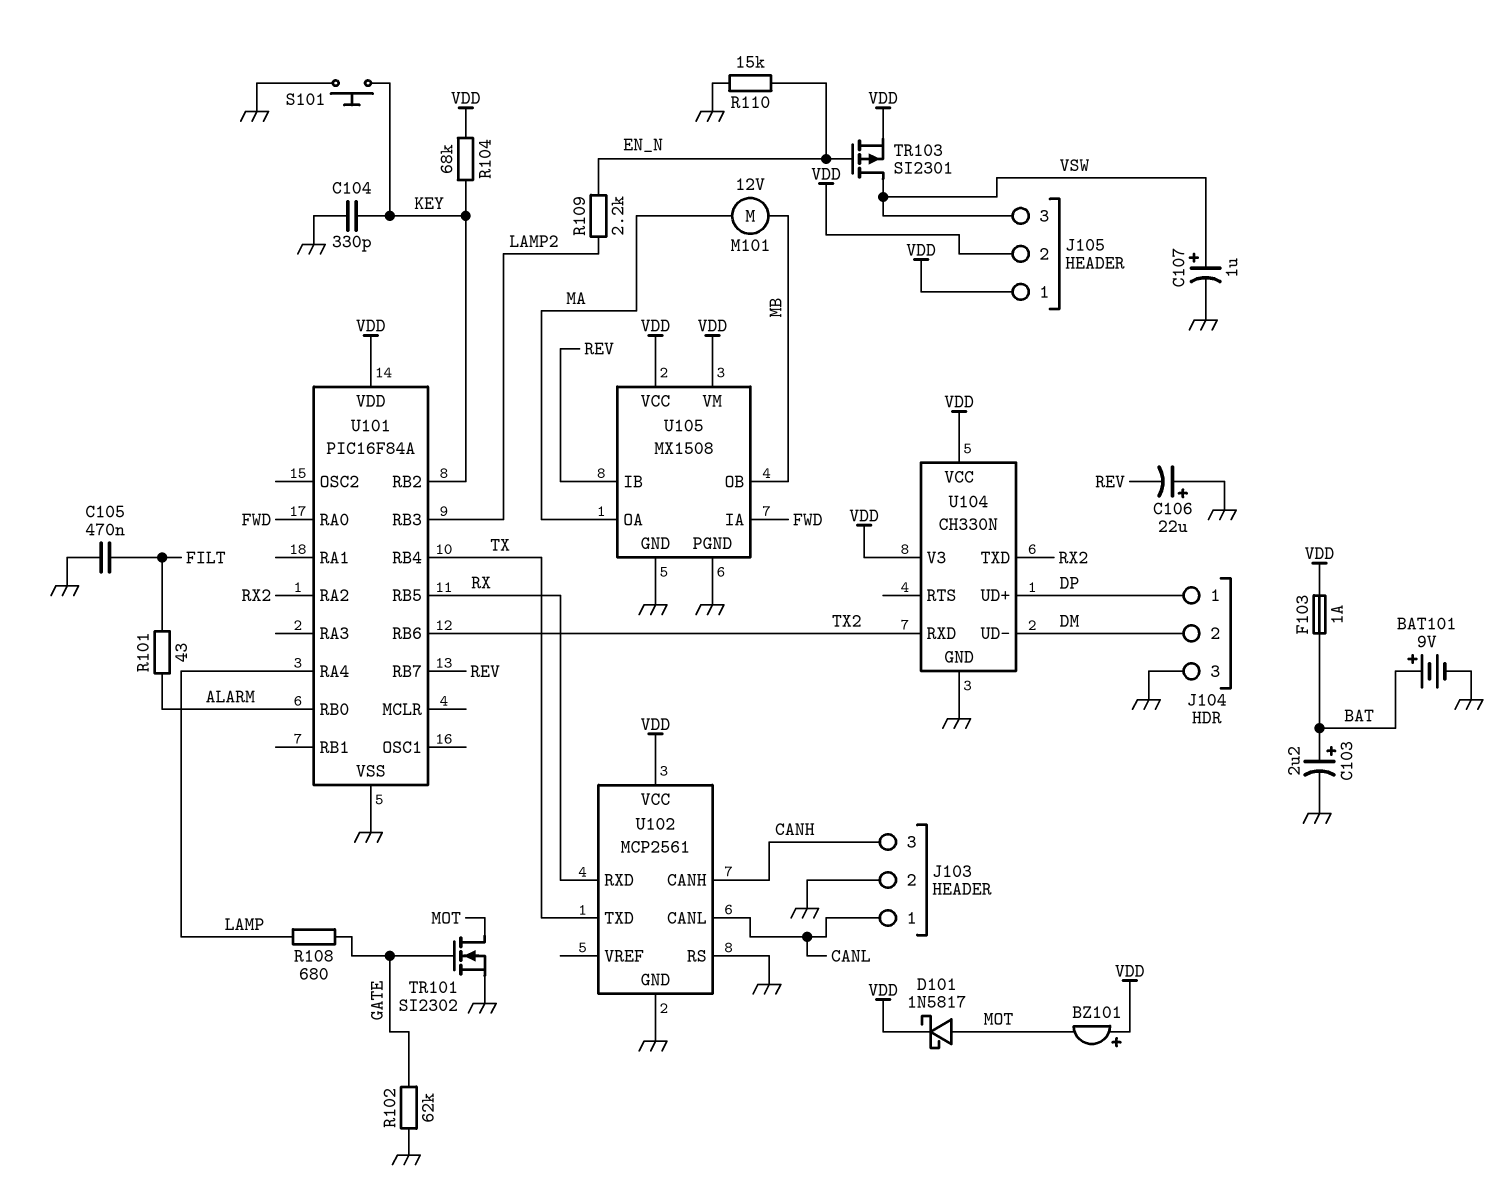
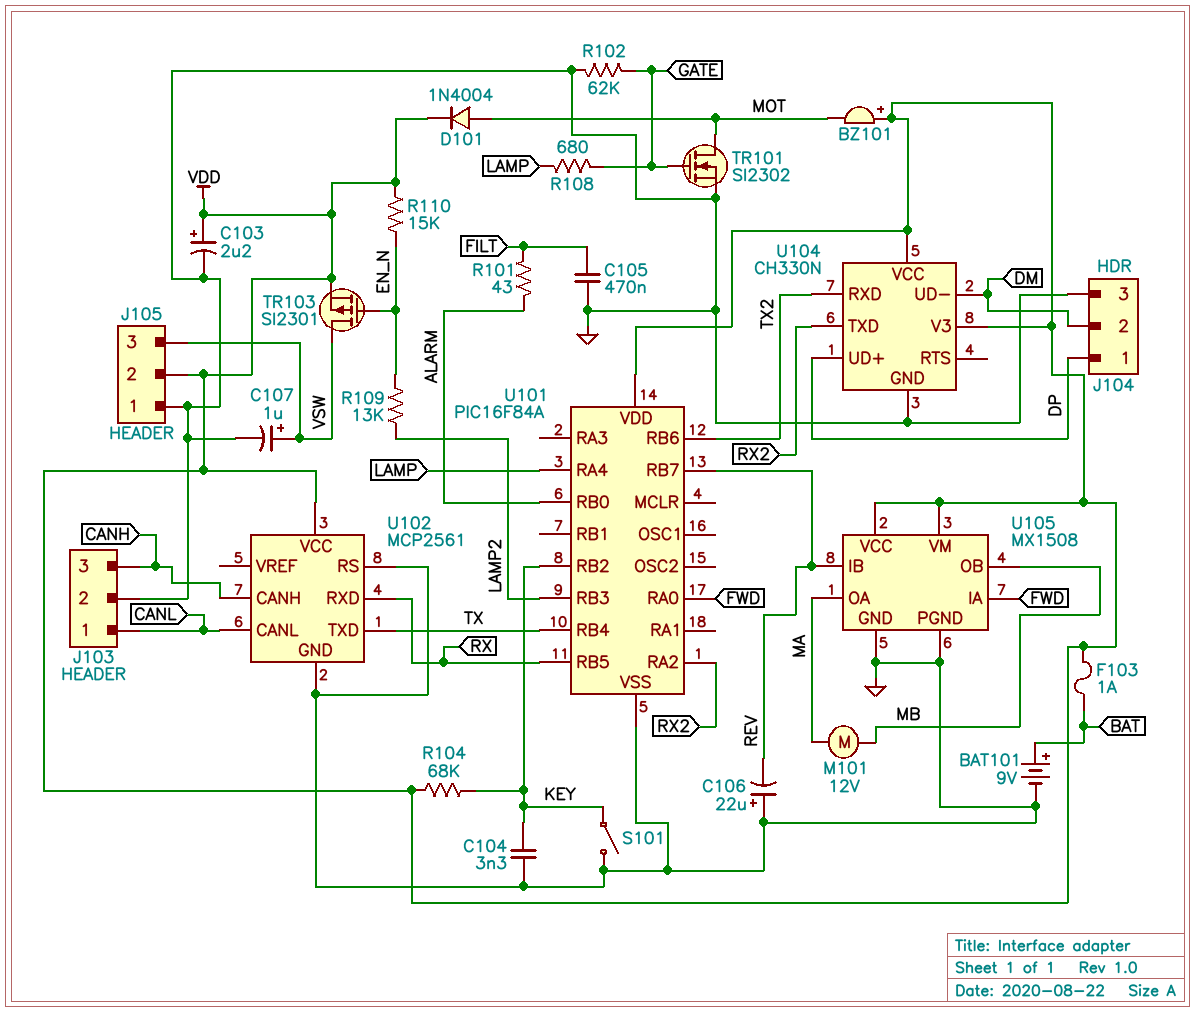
C103: 2.2uF (plus BAT, minus GND) -> 2.2uF (plus VDD, minus GND)
C104: 330pF (GND, KEY) -> 3.3nF (GND, KEY)
D101: schottky 1N5817 (A MOT, K VDD) -> diode 1N4004 (A MOT, K VDD)
J105 pin 1: VDD -> GND
R109: 2.2k (EN_N, LAMP2) -> 13k (EN_N, LAMP2)
R110: 15k (EN_N, GND) -> 15k (EN_N, VDD)
S101: button (GND, KEY) -> switch (GND, KEY)

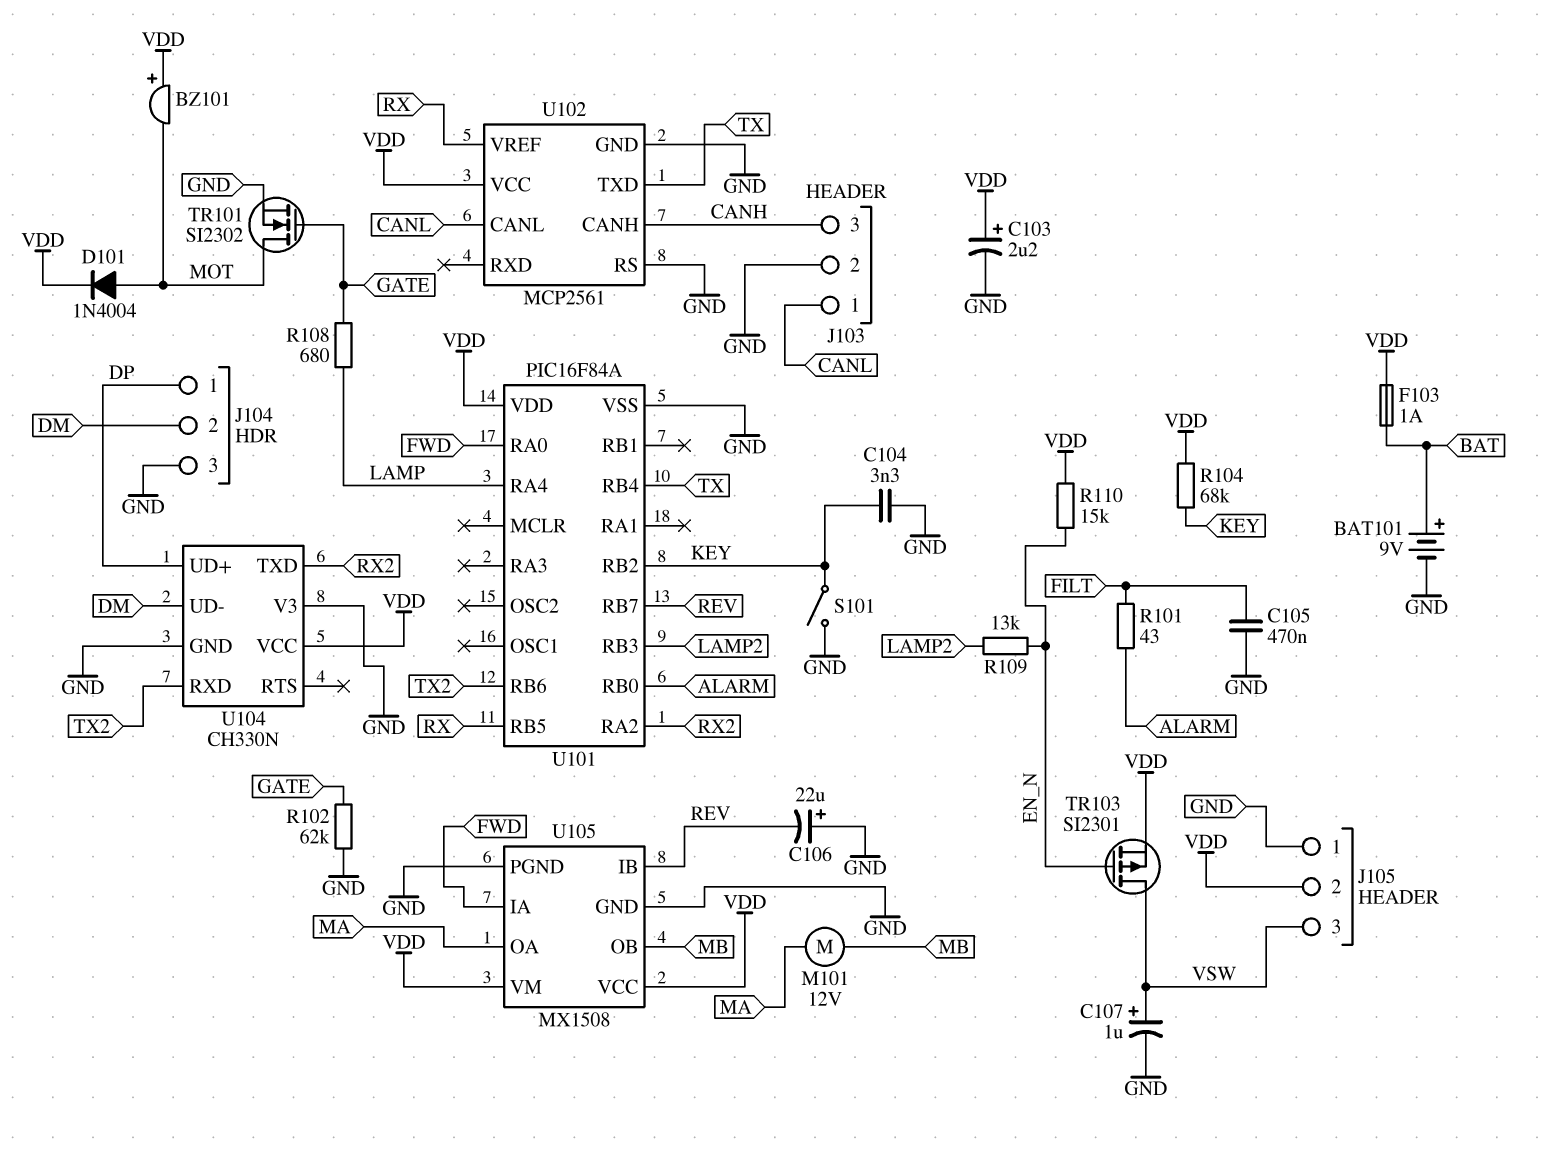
U102 pin RXD: RX -> none
U102 pin VREF: none -> RX
U104 pin V3: VDD -> GND

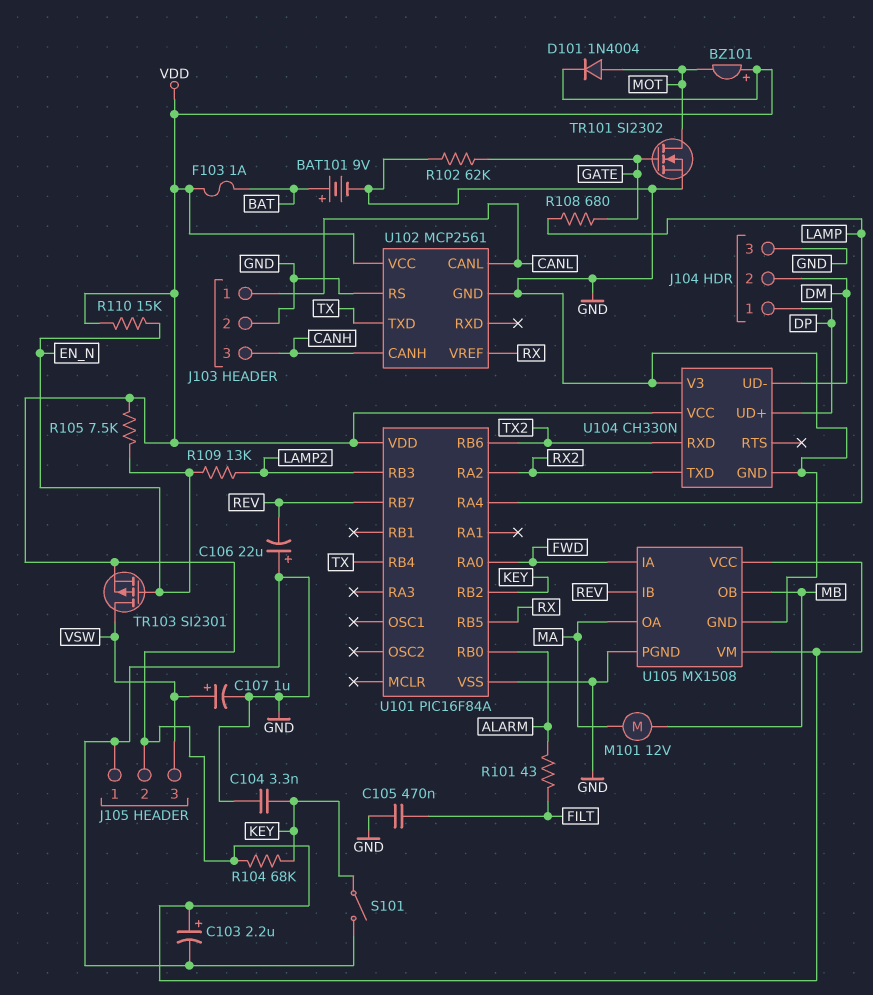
R105: none -> 7.5k (EN_N, VDD)

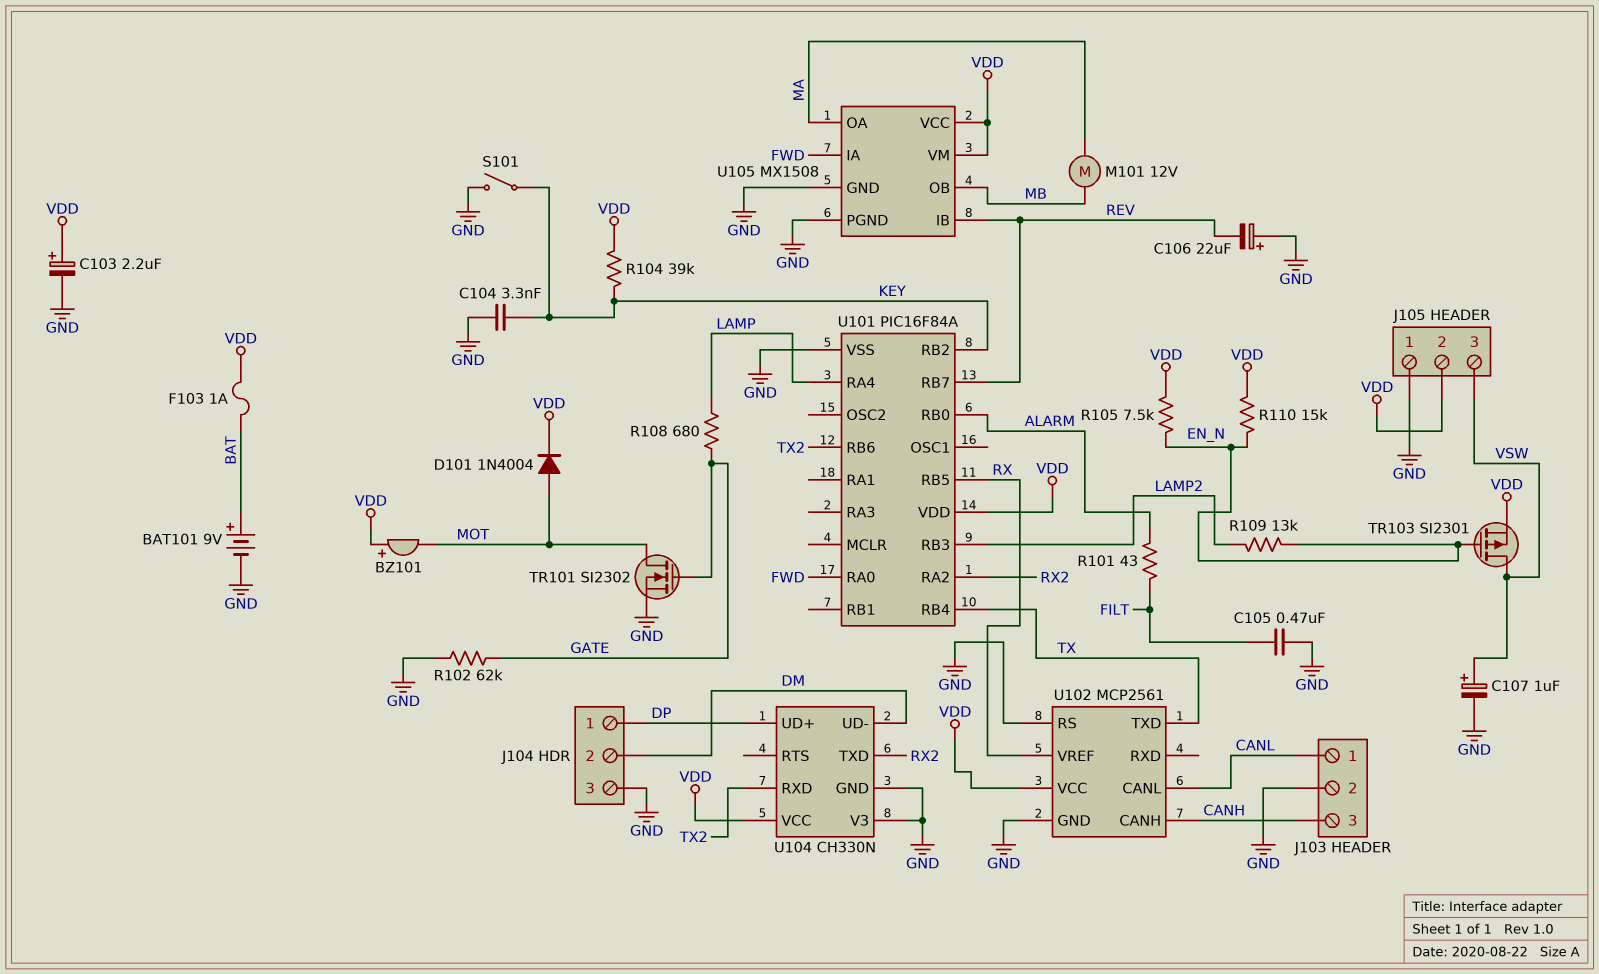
R104: 68k (KEY, VDD) -> 39k (KEY, VDD)

